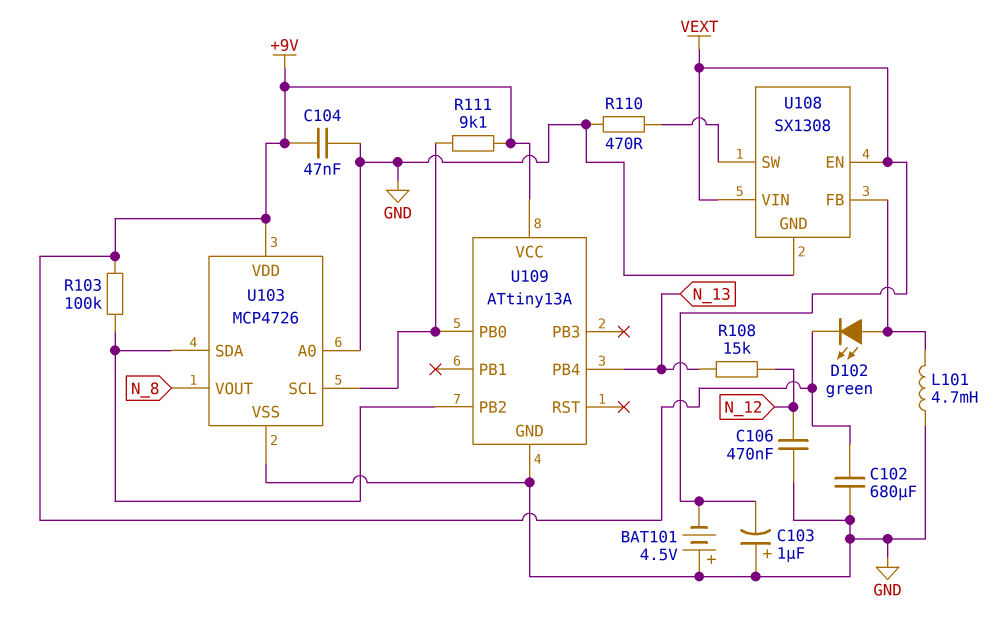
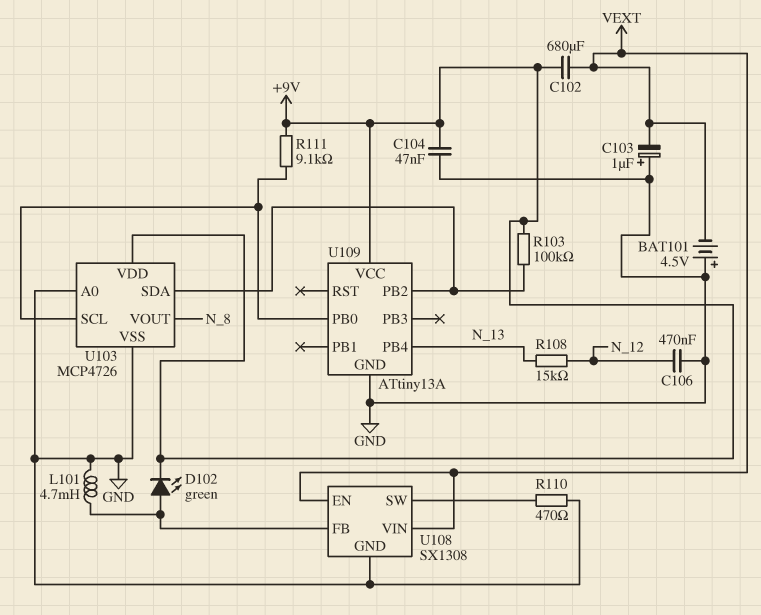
C102: 680uF (+9V, GND) -> 680uF (+9V, VEXT)

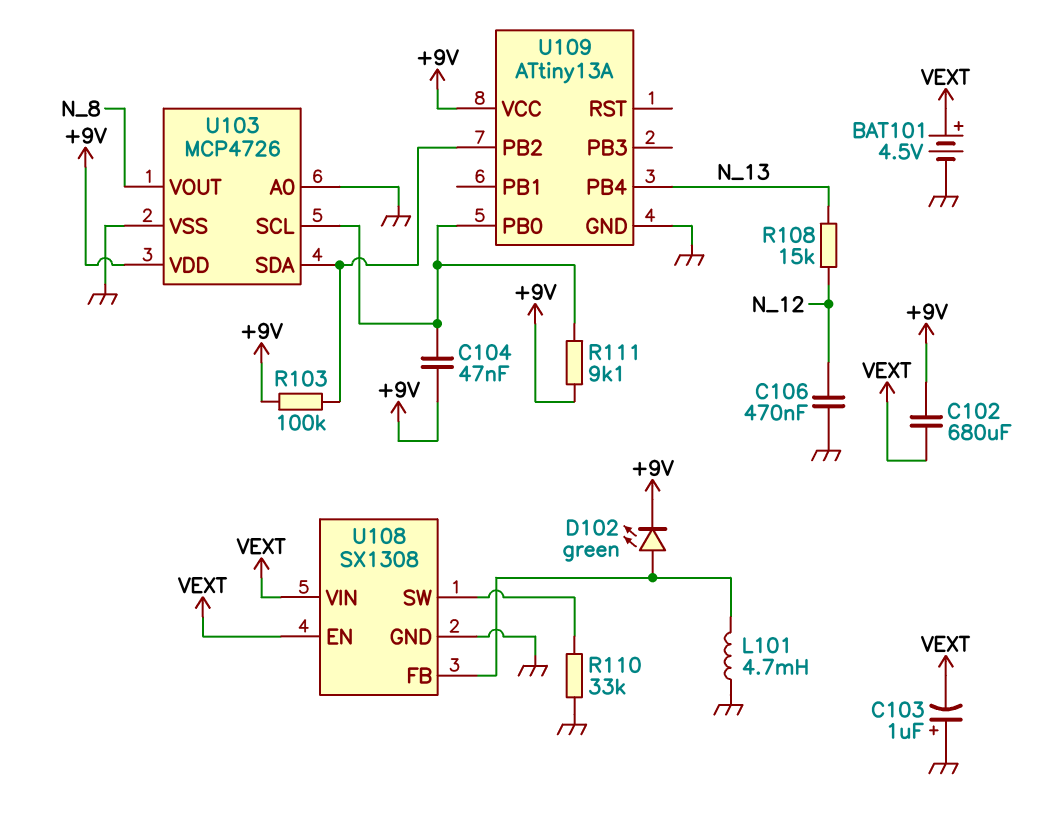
BAT101: 4.5V (plus GND, minus VEXT) -> 4.5V (plus VEXT, minus GND)
C104: 47nF (+9V, GND) -> 47nF (+9V, U103/SCL)
R110: 470 (GND, U108/SW) -> 33k (GND, U108/SW)

